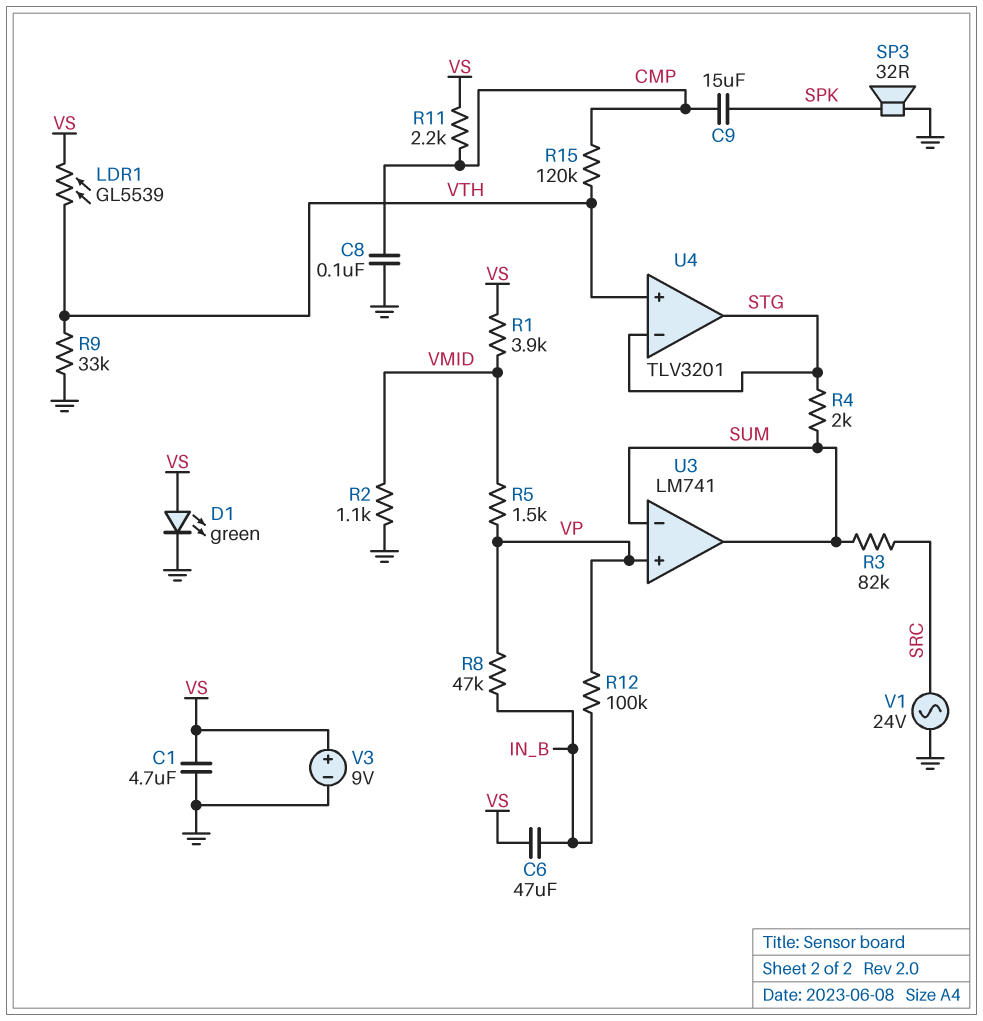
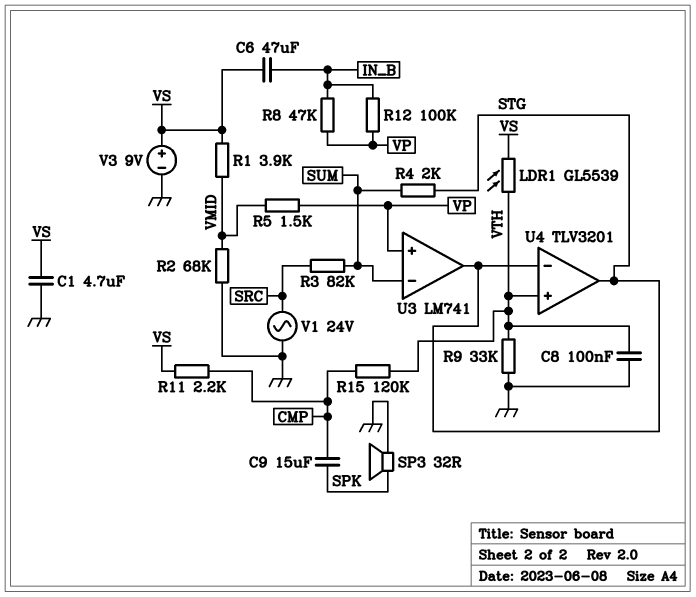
C8: 100nF (CMP, GND) -> 100nF (GND, VTH)
D1: LED green (A VS, K GND) -> none
R2: 1.1k (GND, VMID) -> 68k (GND, VMID)
U3 pin out: SUM -> STG

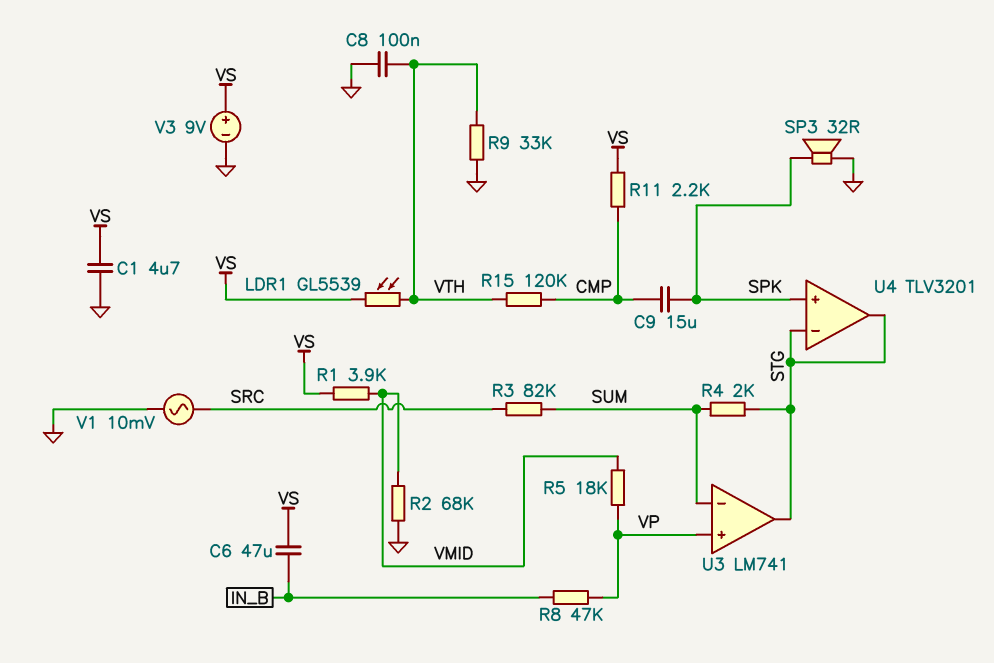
R5: 1.5k (VMID, VP) -> 18k (VMID, VP)
R12: 100k (IN_B, VP) -> none
U4 pin in+: VTH -> SPK
V1: AC 24V (GND, SRC) -> AC 10mV (GND, SRC)

